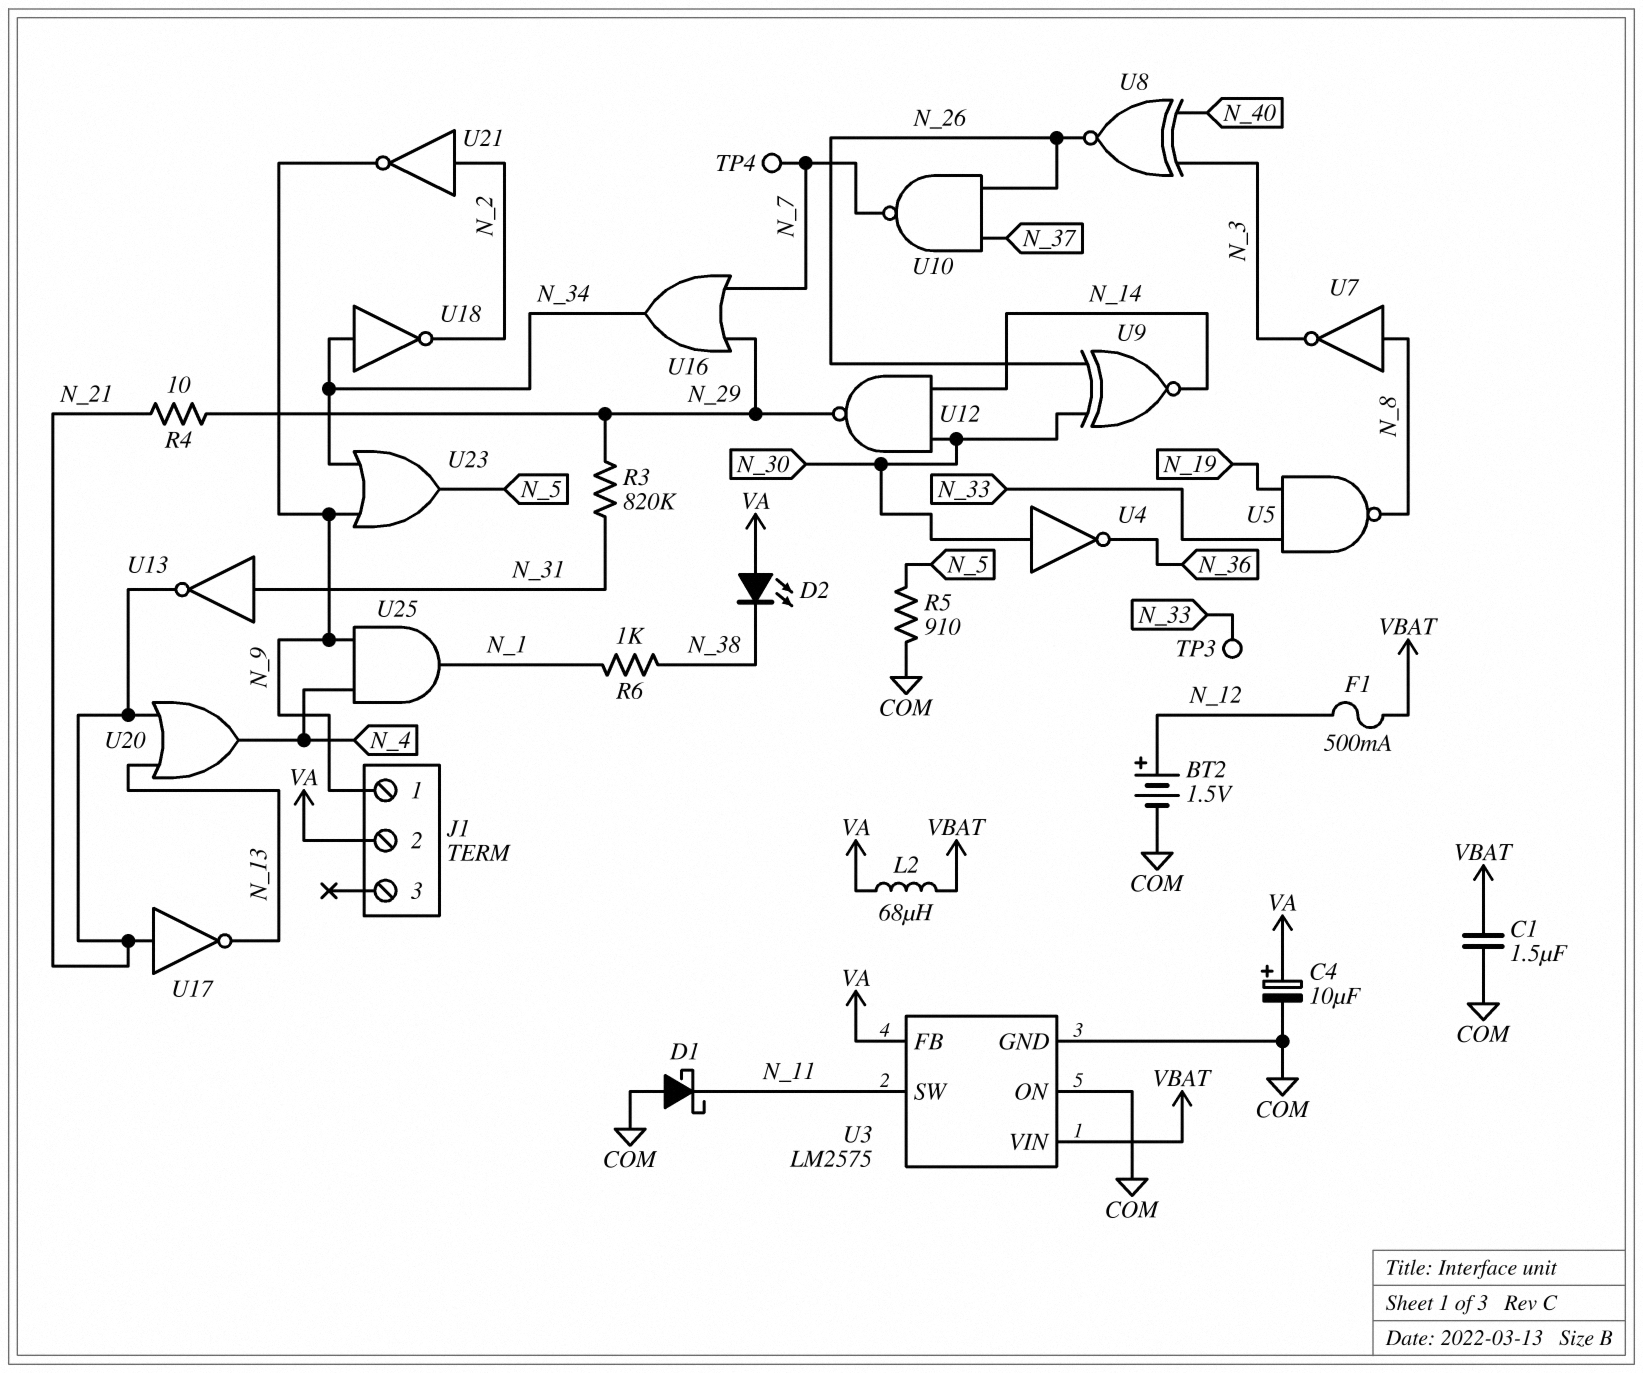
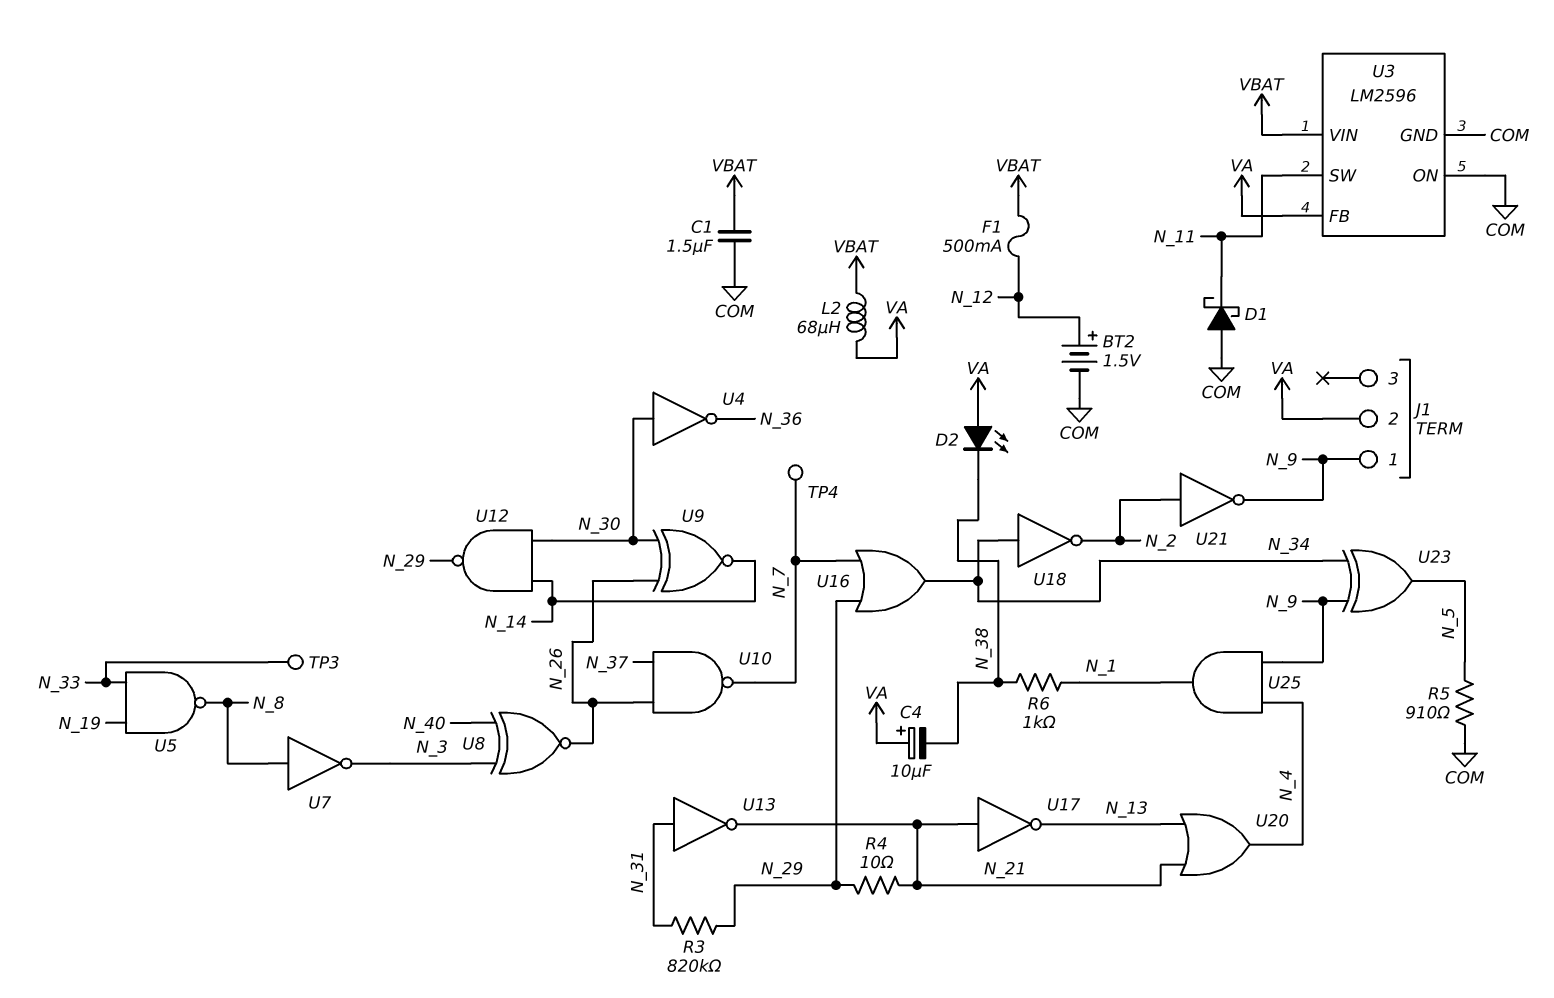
C4: 10uF (plus VA, minus COM) -> 10uF (plus VA, minus N_38)
U3: LM2575 -> LM2596
U23: OR (in N_9, in N_34, out N_5) -> XOR (in N_9, in N_34, out N_5)

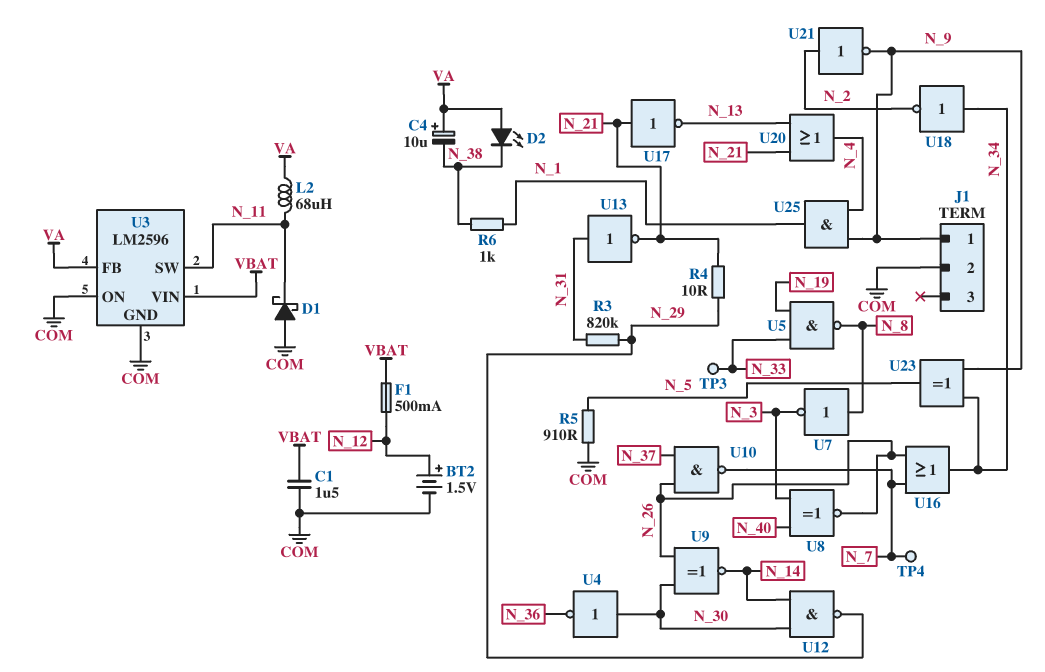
J1 pin 2: VA -> COM
L2: 68uH (VA, VBAT) -> 68uH (N_11, VA)
U16: OR (in N_7, in N_29, out N_34) -> OR (in N_7, in N_26, out N_34)

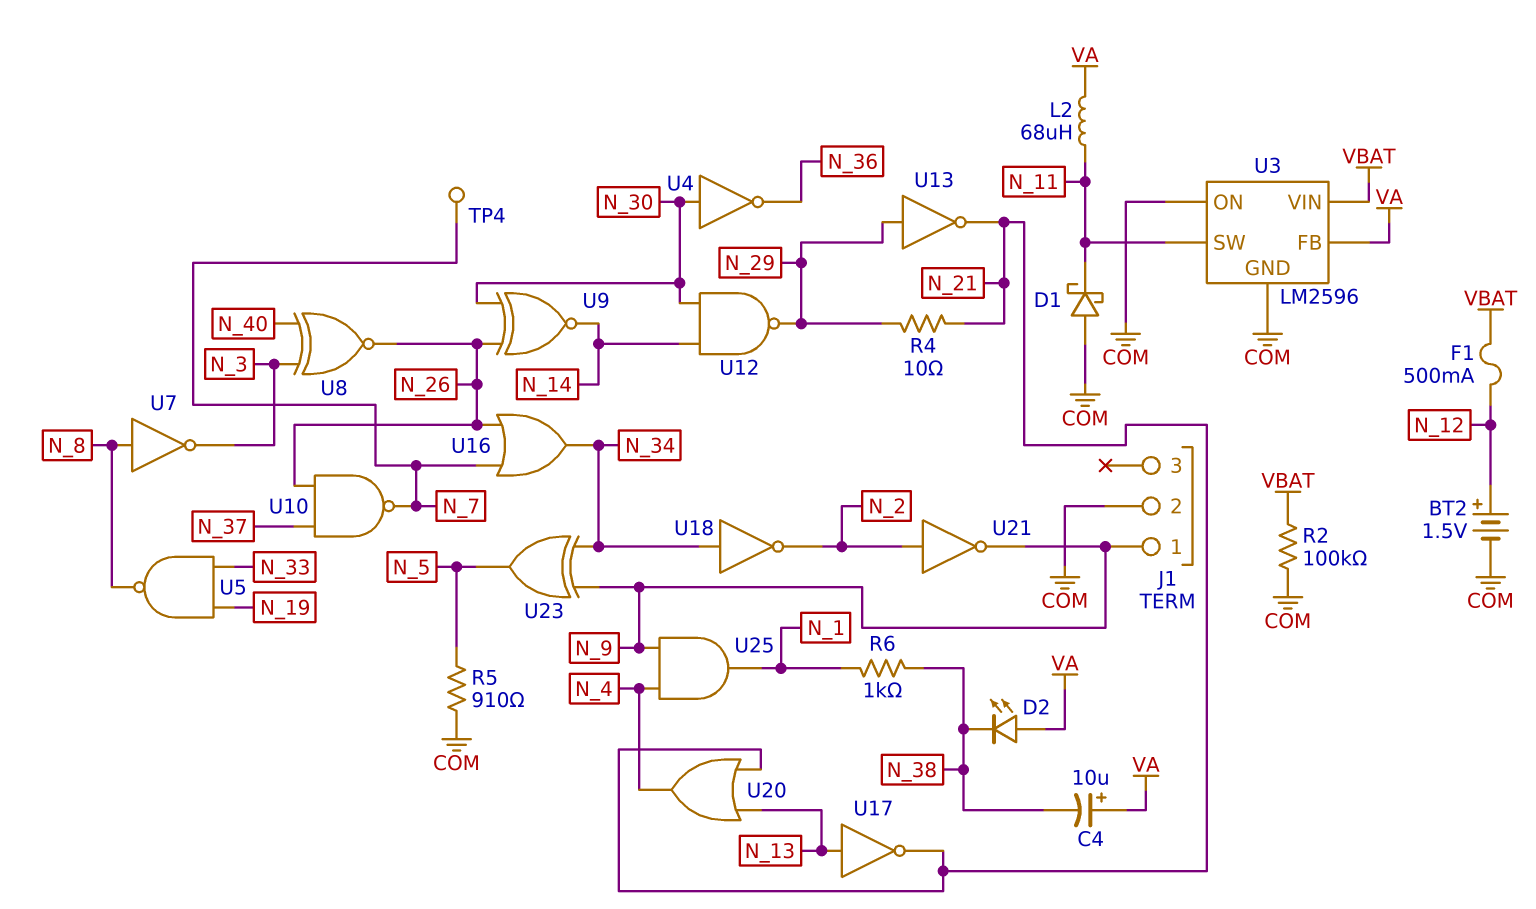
C1: 1.5uF (COM, VBAT) -> none
R2: none -> 100k (COM, VBAT)
R3: 820k (N_29, N_31) -> none
TP3: test point (N_33) -> none
U13: NOT (in N_31, out N_21) -> NOT (in N_29, out N_21)
U17: NOT (in N_21, out N_13) -> NOT (in N_13, out N_21)

